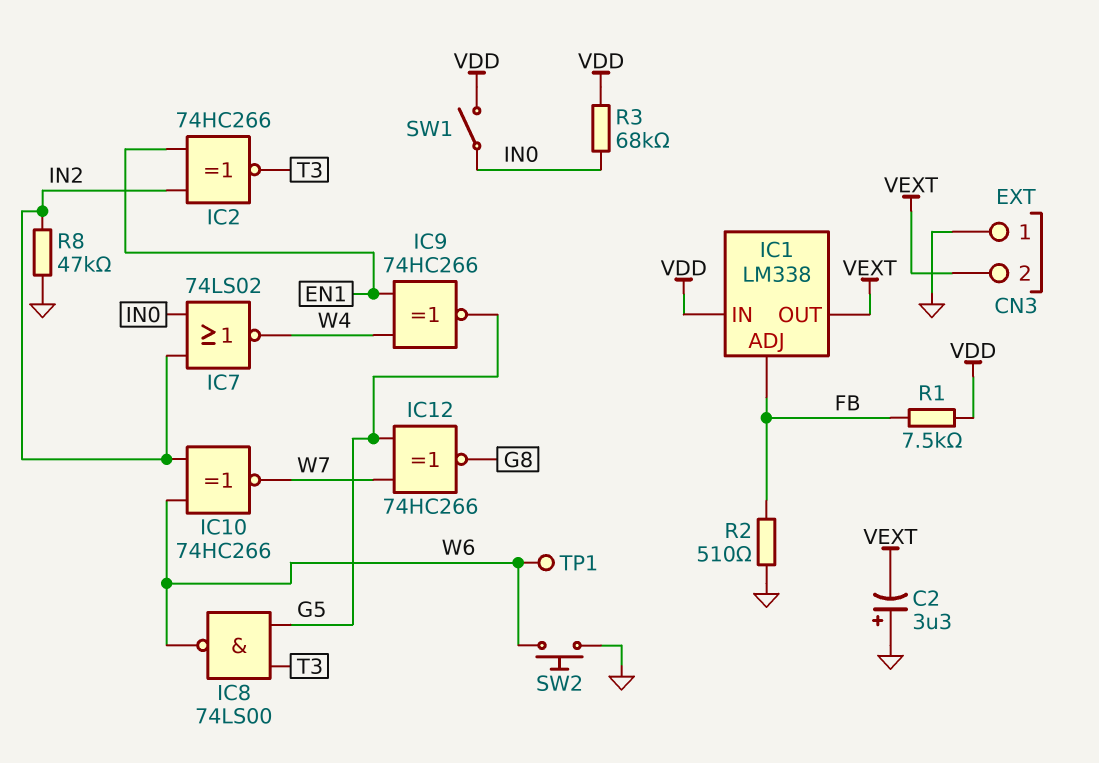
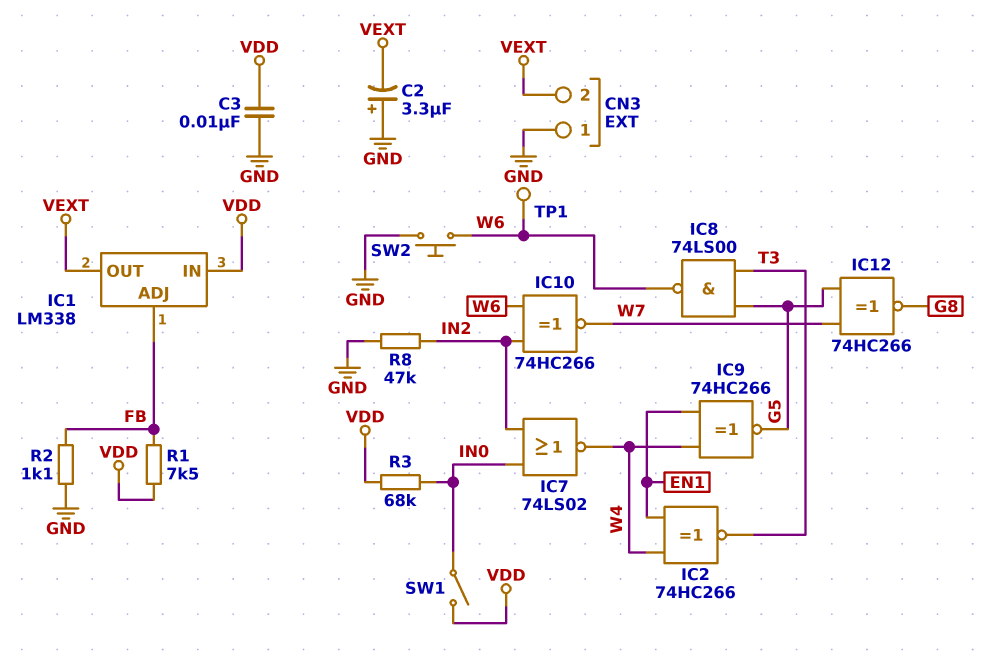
C3: none -> 10nF (GND, VDD)
IC2: XNOR 74HC266 (in EN1, in IN2, out T3) -> XNOR 74HC266 (in EN1, in W4, out T3)
R2: 510 (FB, GND) -> 1.1k (FB, GND)

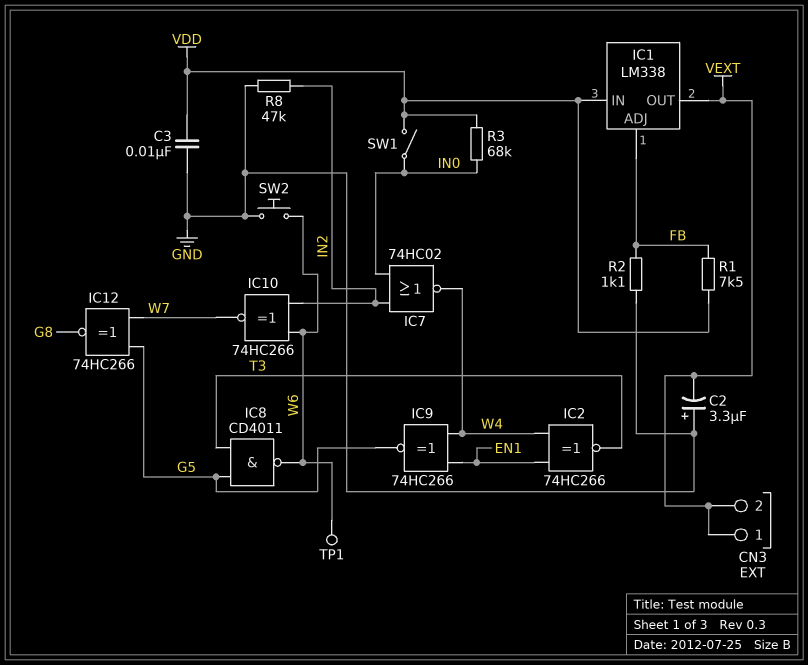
CN3 pin 1: GND -> VEXT
IC7: NOR 74LS02 (in IN0, in IN2, out W4) -> NOR 74HC02 (in IN0, in IN2, out W4)
IC8: NAND 74LS00 (in G5, in T3, out W6) -> NAND CD4011 (in G5, in T3, out W6)

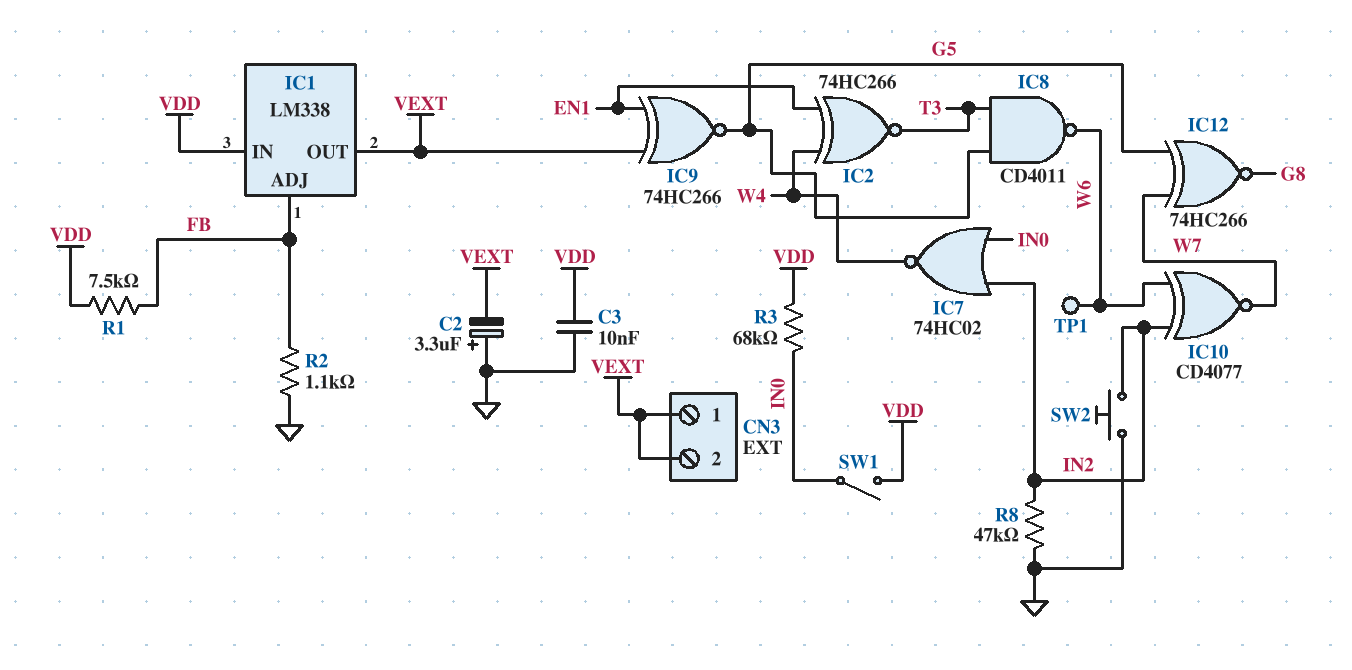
IC9: XNOR 74HC266 (in EN1, in W4, out G5) -> XNOR 74HC266 (in EN1, in VEXT, out G5)
IC10: XNOR 74HC266 (in IN2, in W6, out W7) -> XNOR CD4077 (in IN2, in W6, out W7)
SW2: button (GND, W6) -> button (GND, IN2)

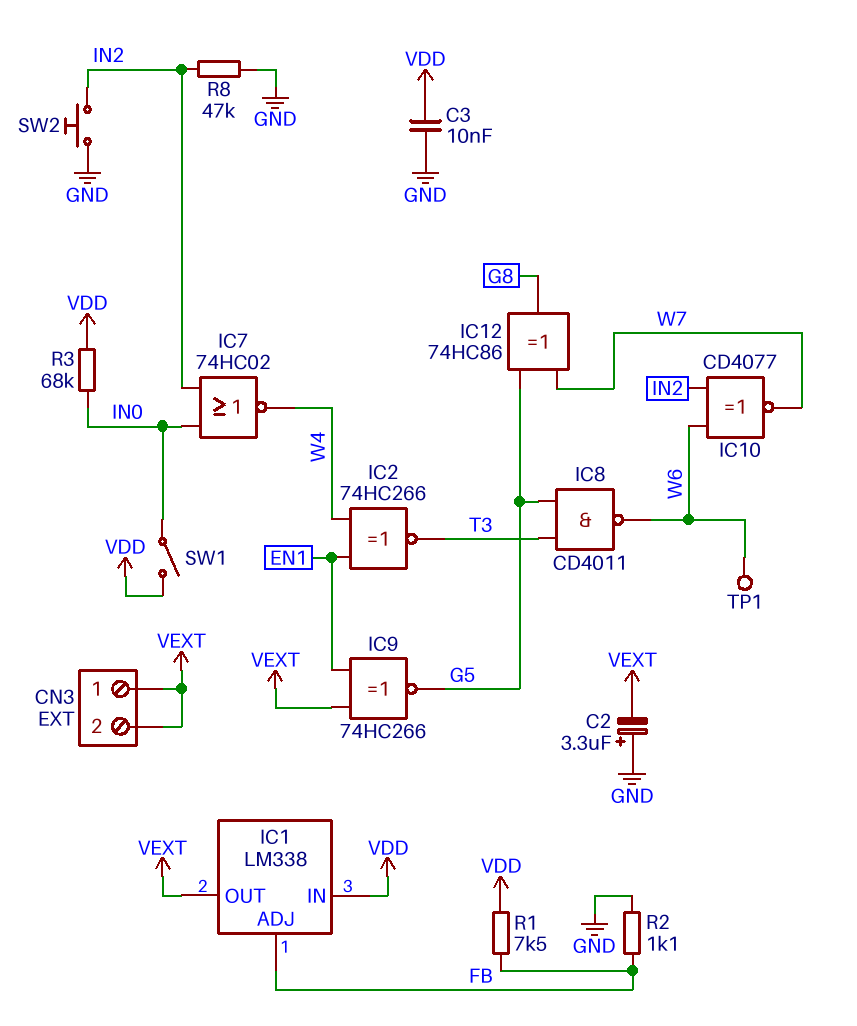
IC12: XNOR 74HC266 (in G5, in W7, out G8) -> XOR 74HC86 (in G5, in W7, out G8)

